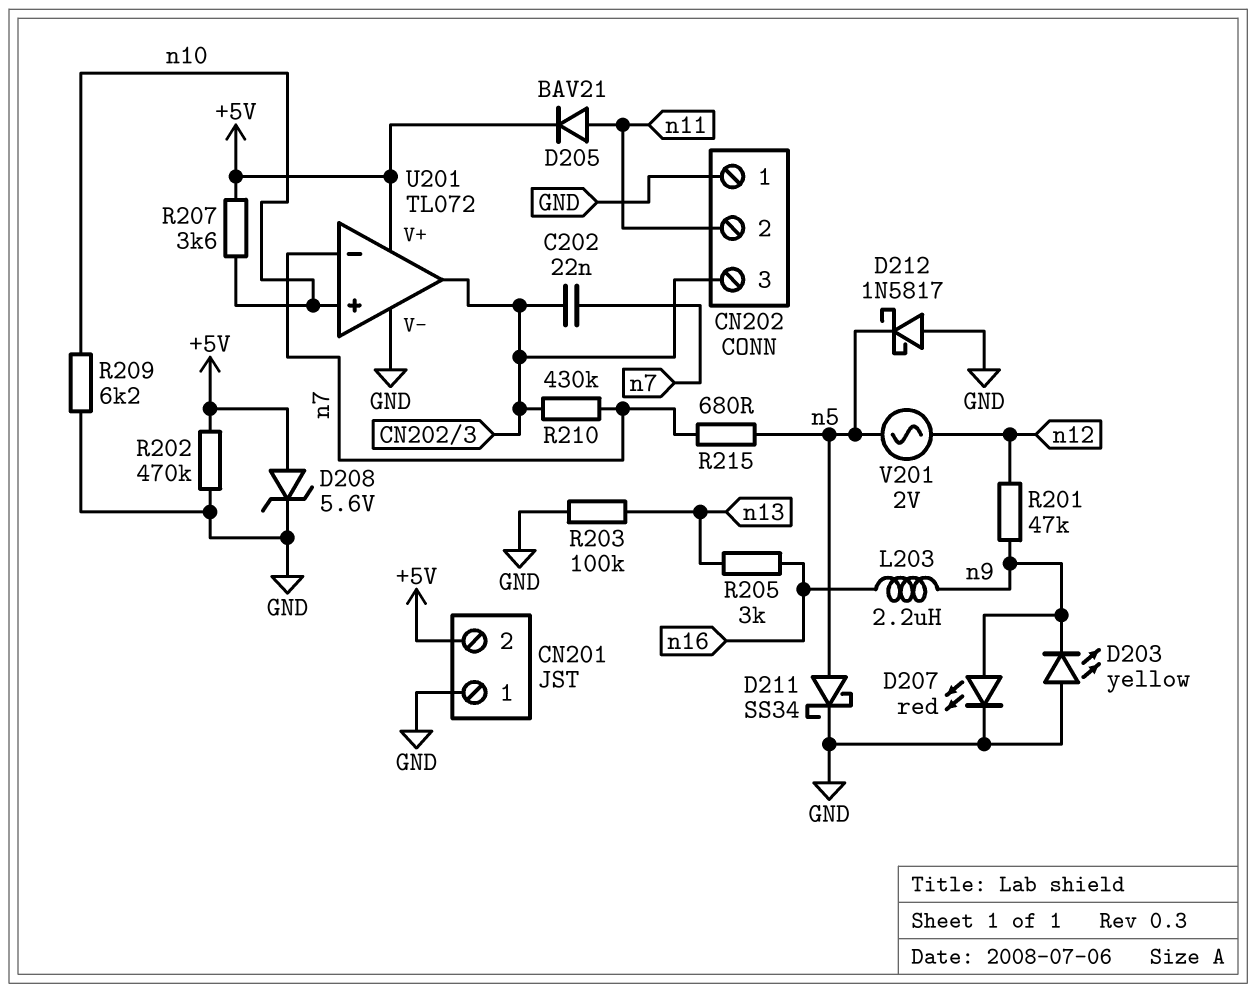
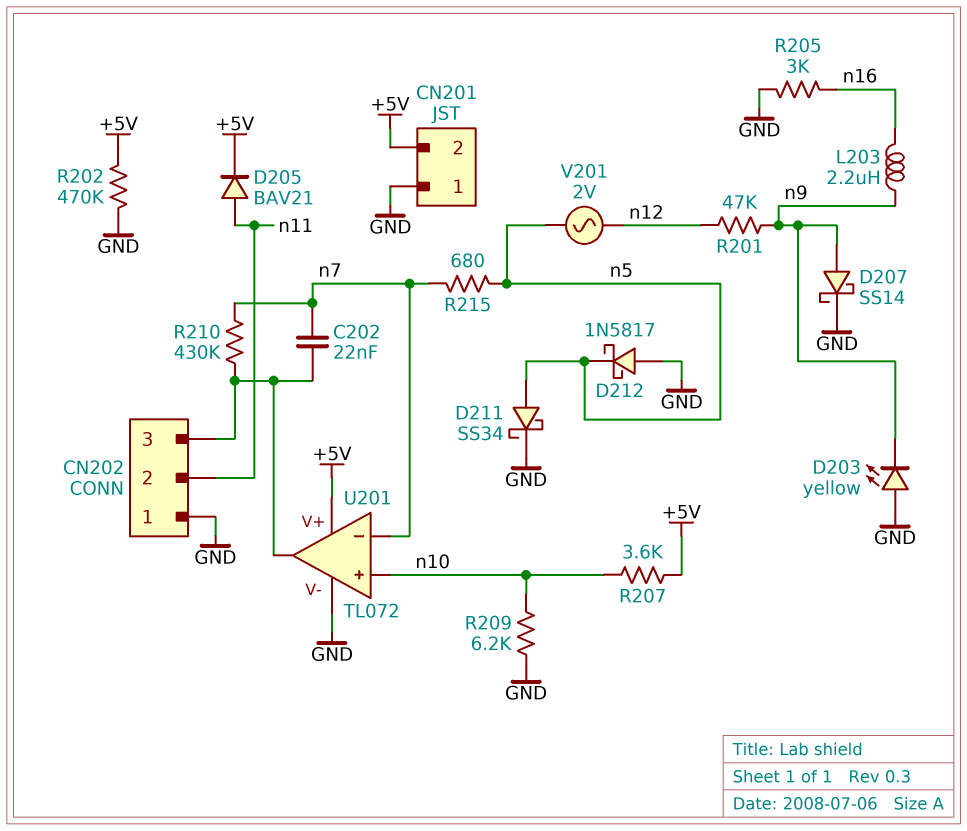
D207: LED red (A n9, K GND) -> schottky SS14 (A n9, K GND)
D208: zener 5.6V (A +5V, K GND) -> none
R203: 100k (GND, n13) -> none
R205: 3k (n13, n16) -> 3k (GND, n16)

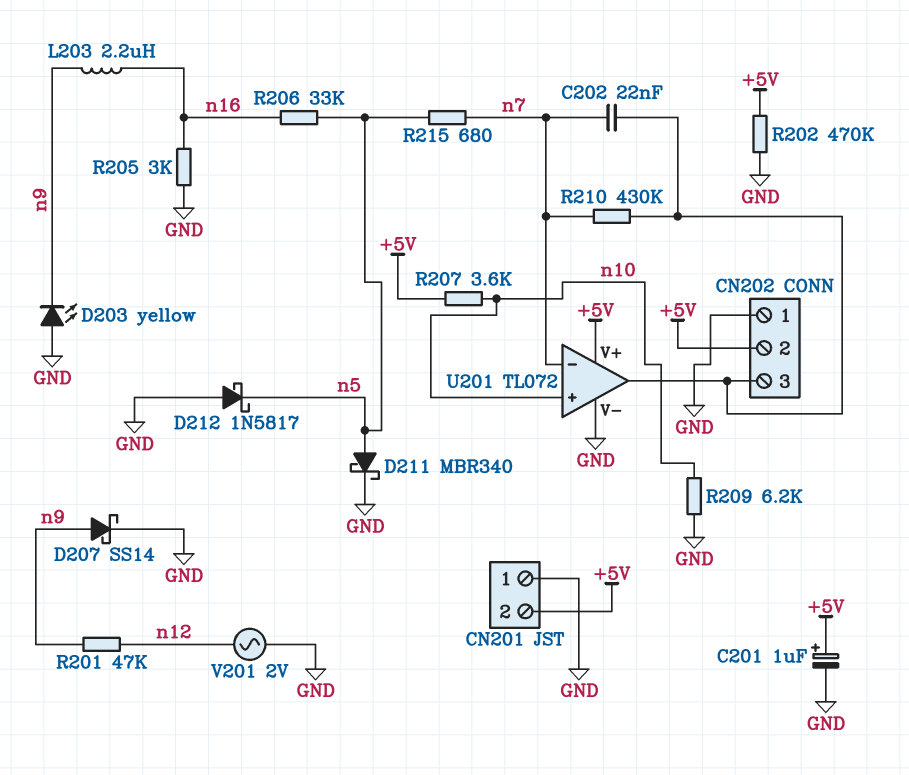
C201: none -> 1uF (plus +5V, minus GND)
CN202 pin 2: n11 -> +5V
D205: diode BAV21 (A n11, K +5V) -> none
D211: schottky SS34 (A n5, K GND) -> schottky MBR340 (A n5, K GND)
R206: none -> 33k (n5, n16)
V201: AC 2V (n5, n12) -> AC 2V (GND, n12)

